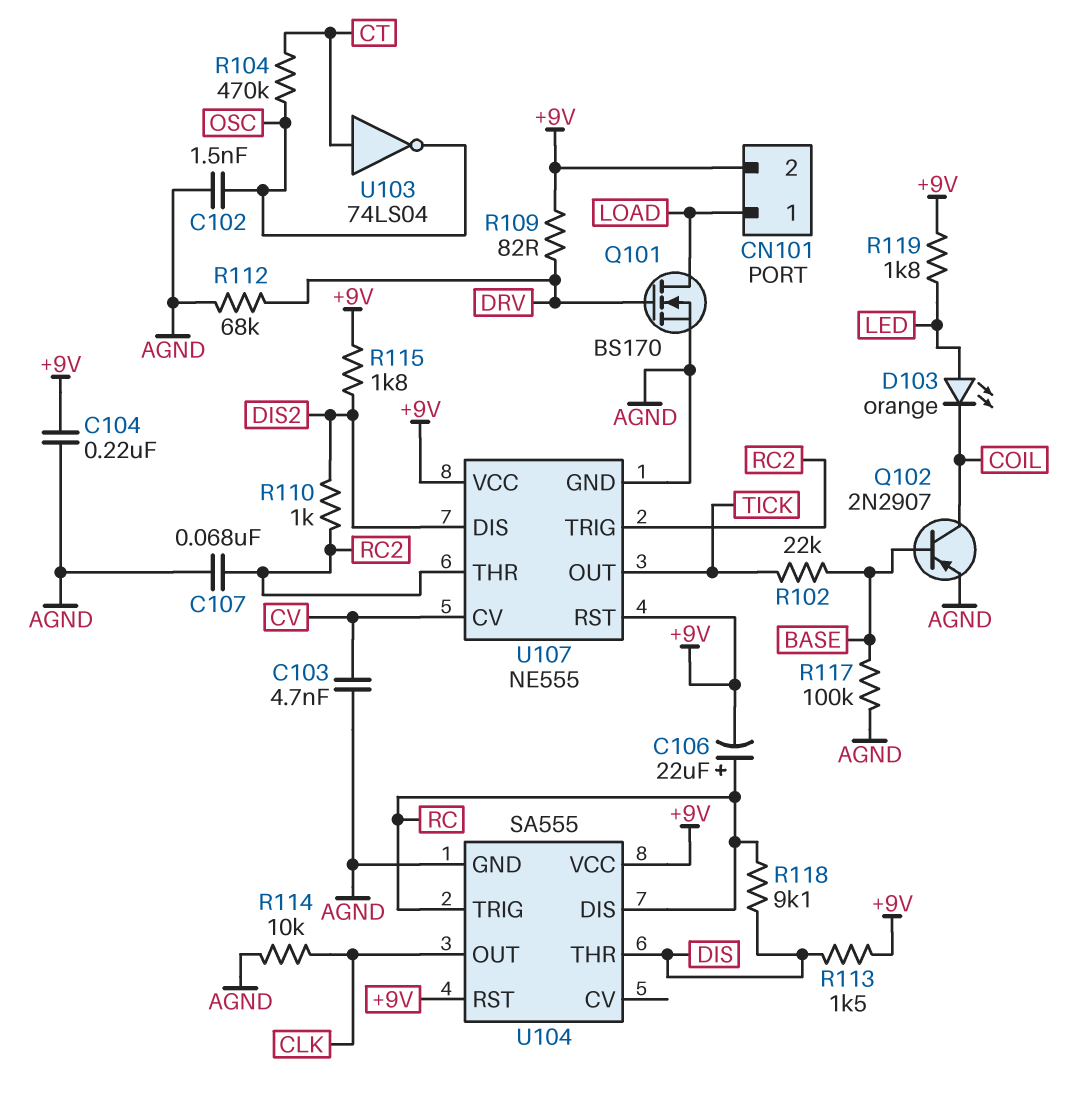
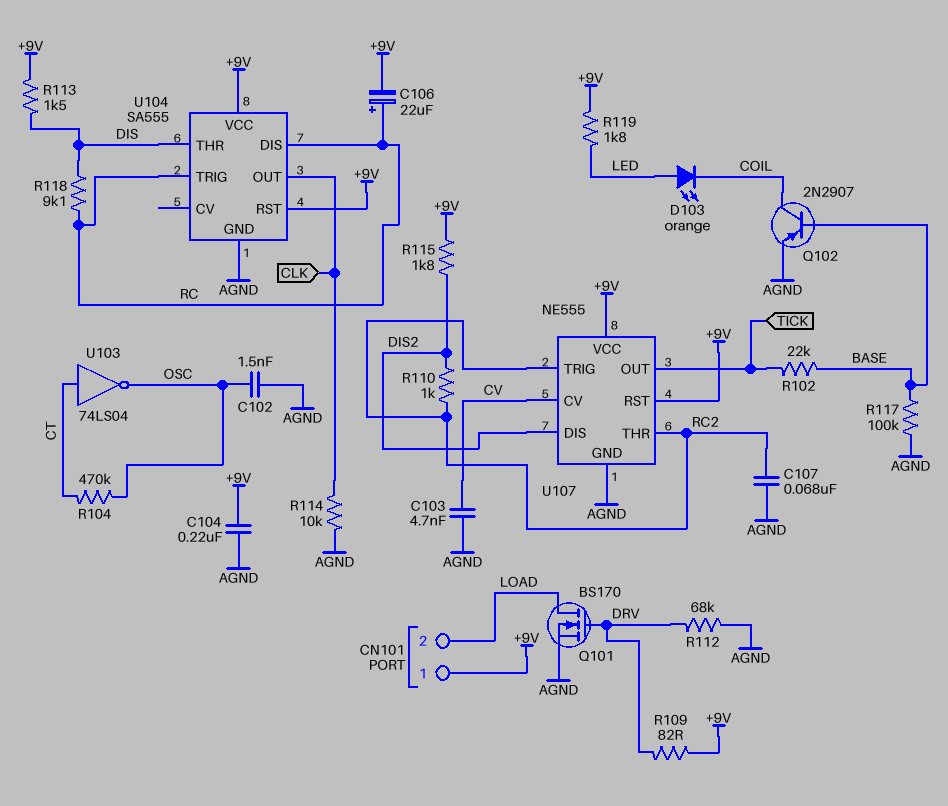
CN101 pin 1: LOAD -> +9V
CN101 pin 2: +9V -> LOAD

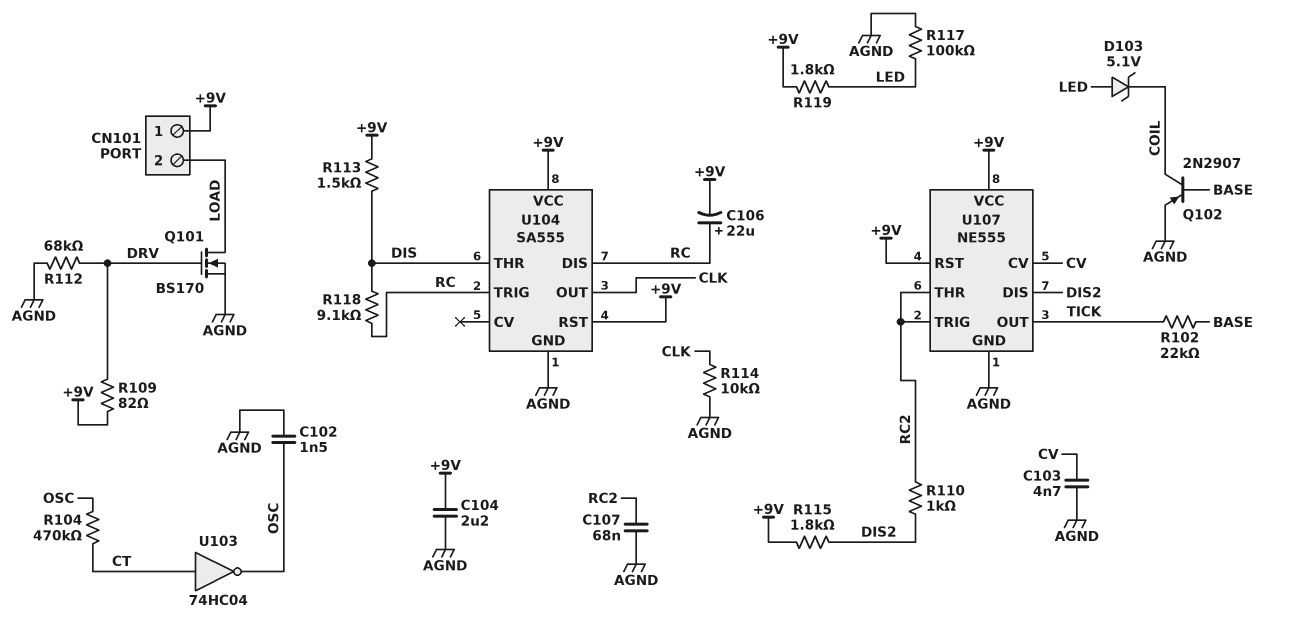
C104: 220nF (+9V, AGND) -> 2.2uF (+9V, AGND)
D103: LED orange (A LED, K COIL) -> zener 5.1V (A LED, K COIL)
R117: 100k (AGND, BASE) -> 100k (AGND, LED)
U103: NOT 74LS04 (in CT, out OSC) -> NOT 74HC04 (in CT, out OSC)

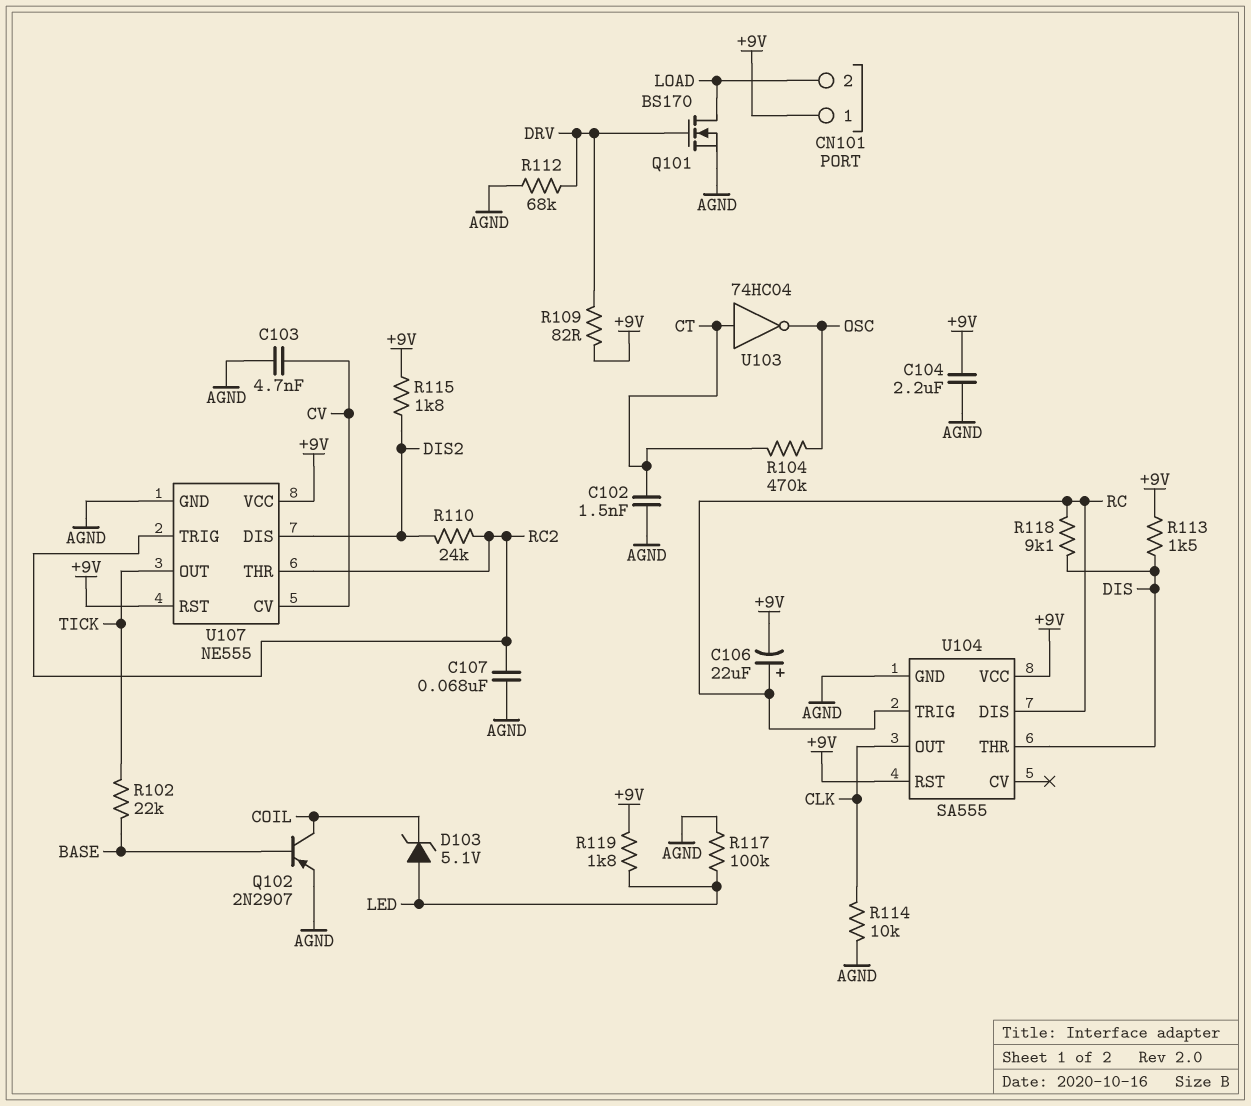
C102: 1.5nF (AGND, OSC) -> 1.5nF (AGND, CT)
R110: 1k (DIS2, RC2) -> 24k (DIS2, RC2)

